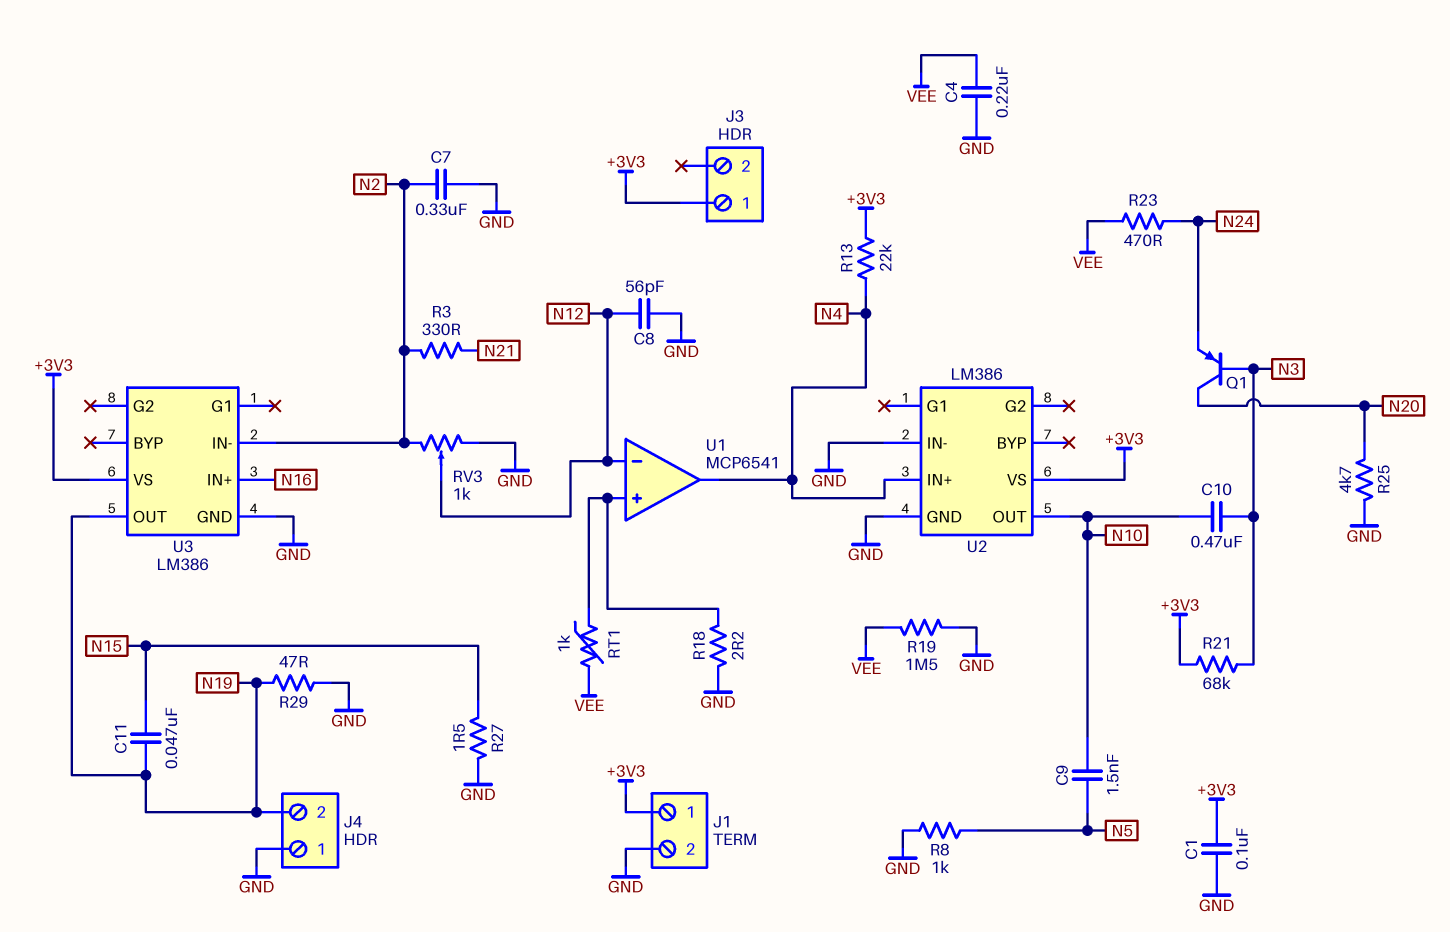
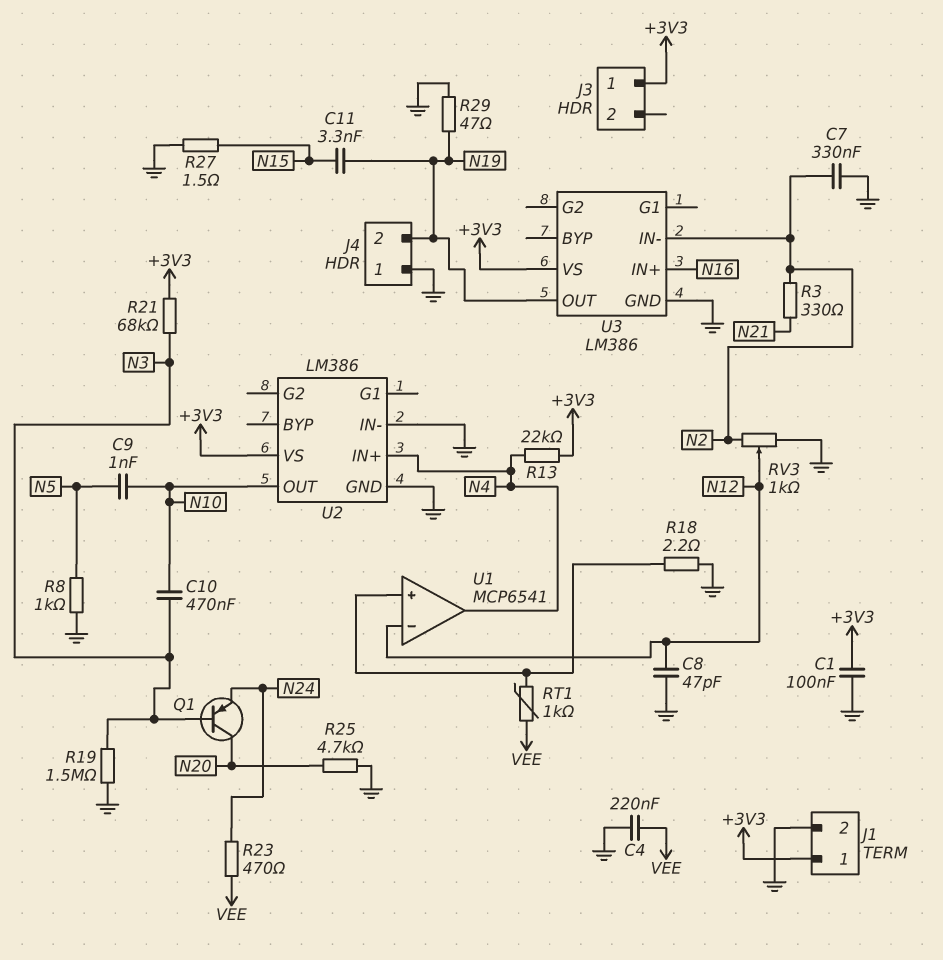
C8: 56pF (GND, N12) -> 47pF (GND, N12)
C9: 1.5nF (N5, N10) -> 1nF (N5, N10)
C11: 47nF (N15, N19) -> 3.3nF (N15, N19)
R19: 1.5M (GND, VEE) -> 1.5M (GND, N3)

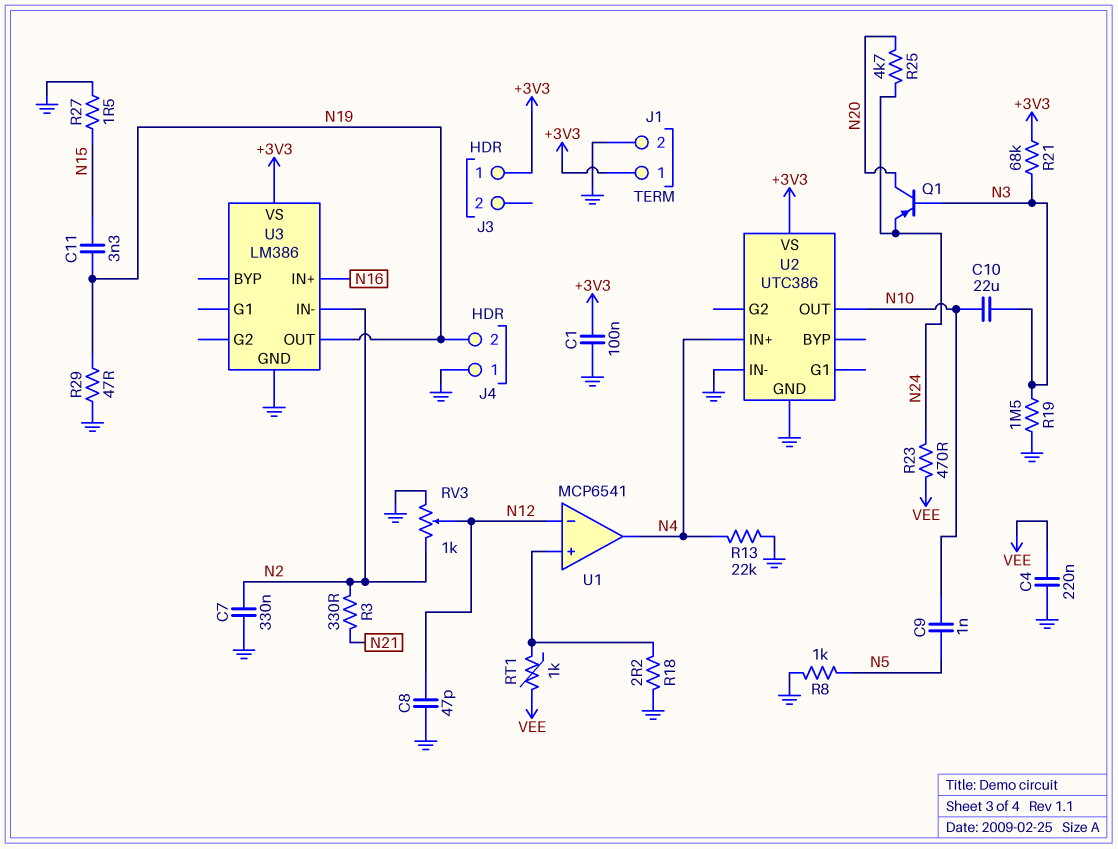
C10: 470nF (N3, N10) -> 22uF (N3, N10)
R13: 22k (+3V3, N4) -> 22k (GND, N4)
R25: 4.7k (GND, N20) -> 4.7k (N20, N24)
U2: LM386 -> UTC386

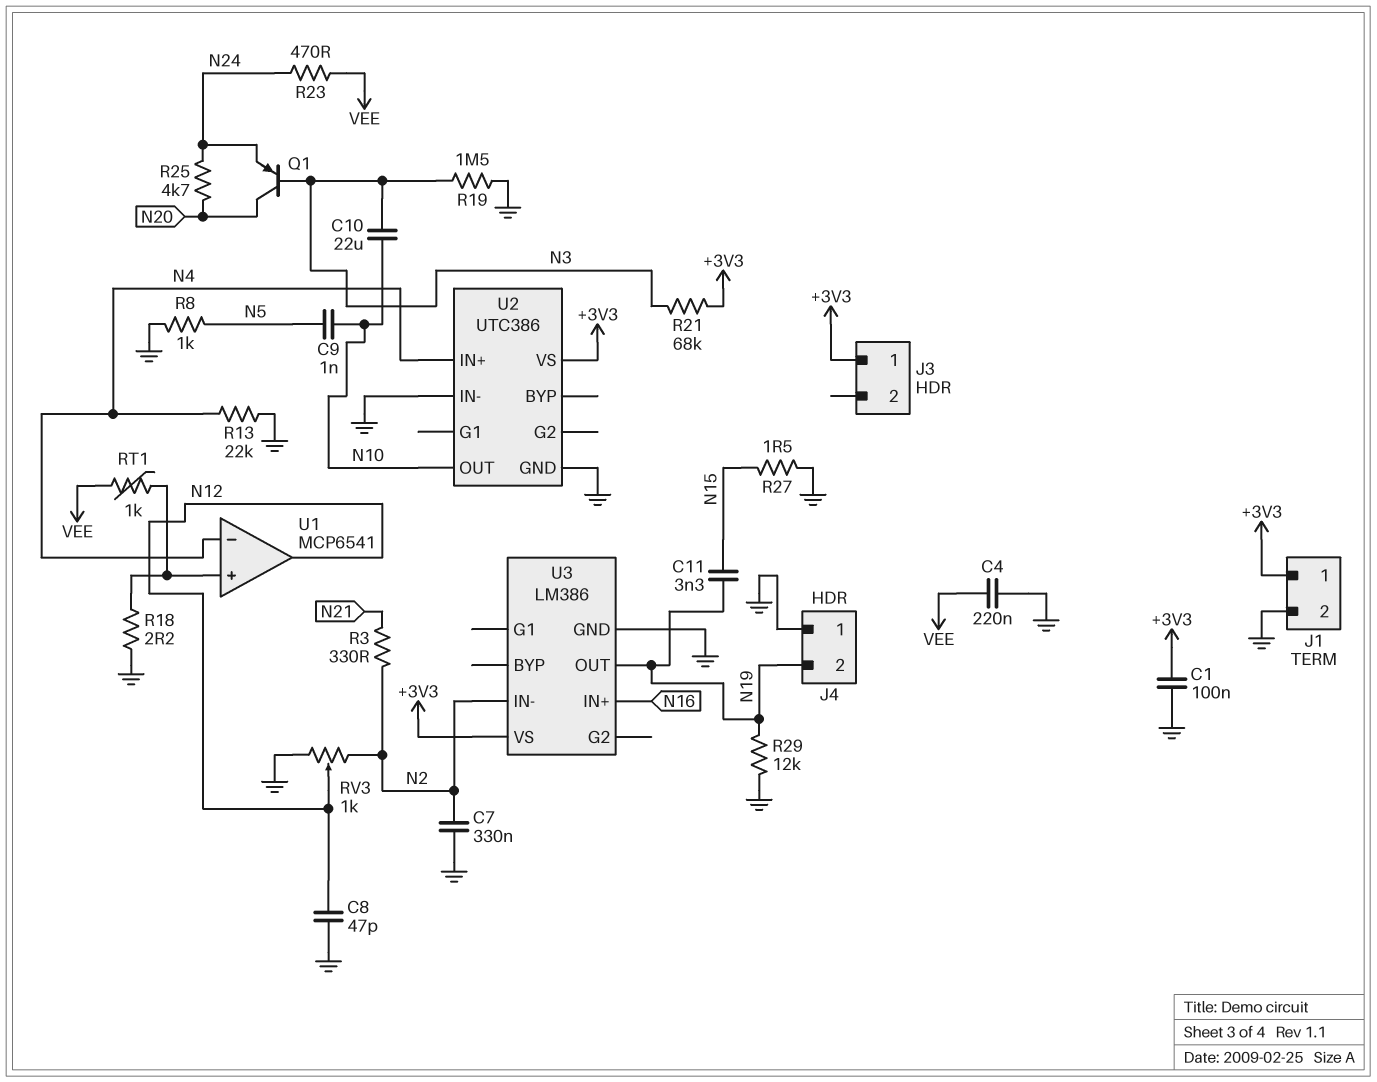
R29: 47 (GND, N19) -> 12k (GND, N19)
U1 pin in-: N12 -> N4
U1 pin out: N4 -> N12

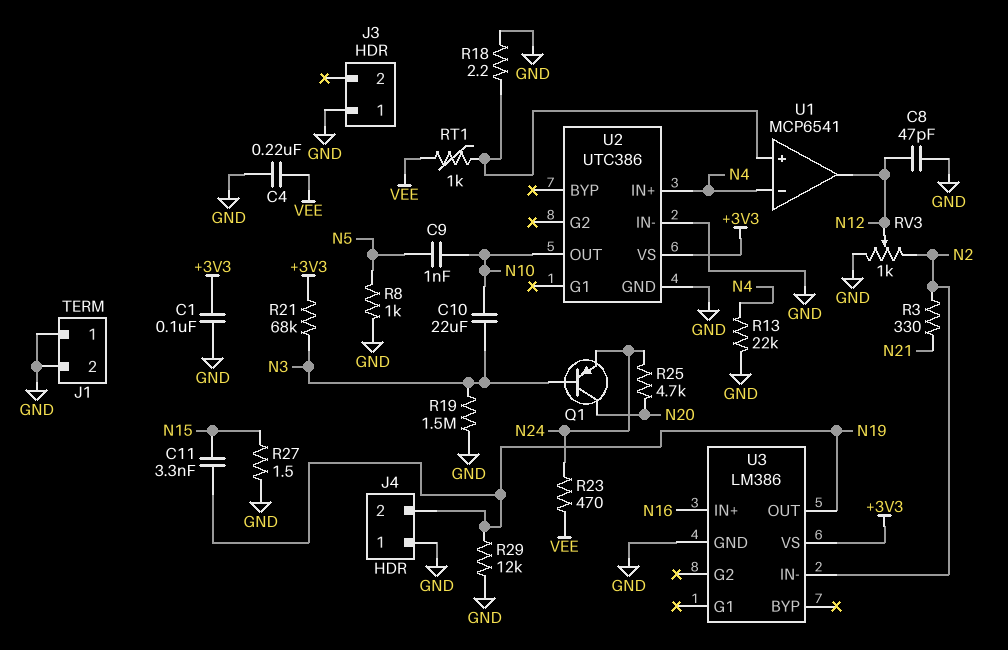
C7: 330nF (GND, N2) -> none
J1 pin 1: +3V3 -> GND
J3 pin 1: +3V3 -> GND

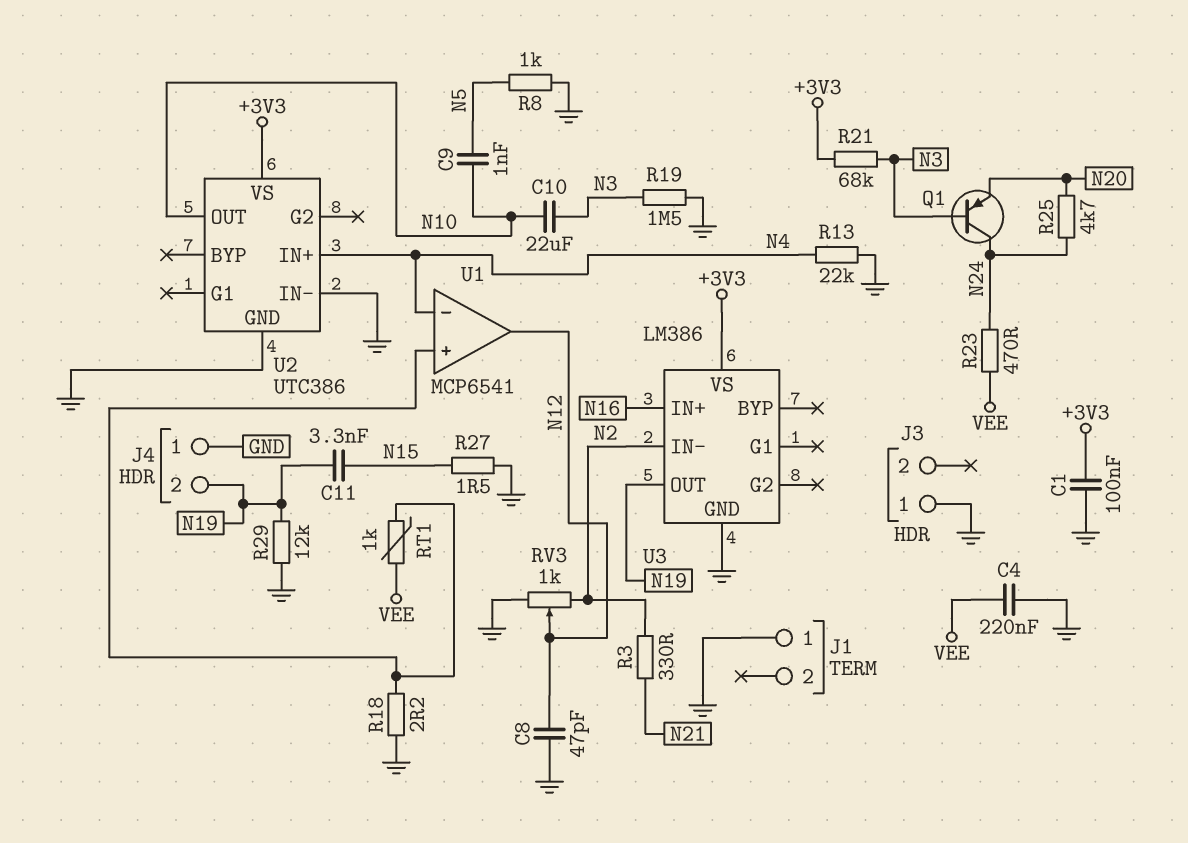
J1 pin 2: GND -> none
Q1: PNP (B N3, C N20, E N24) -> PNP (B N3, C N24, E N20)

